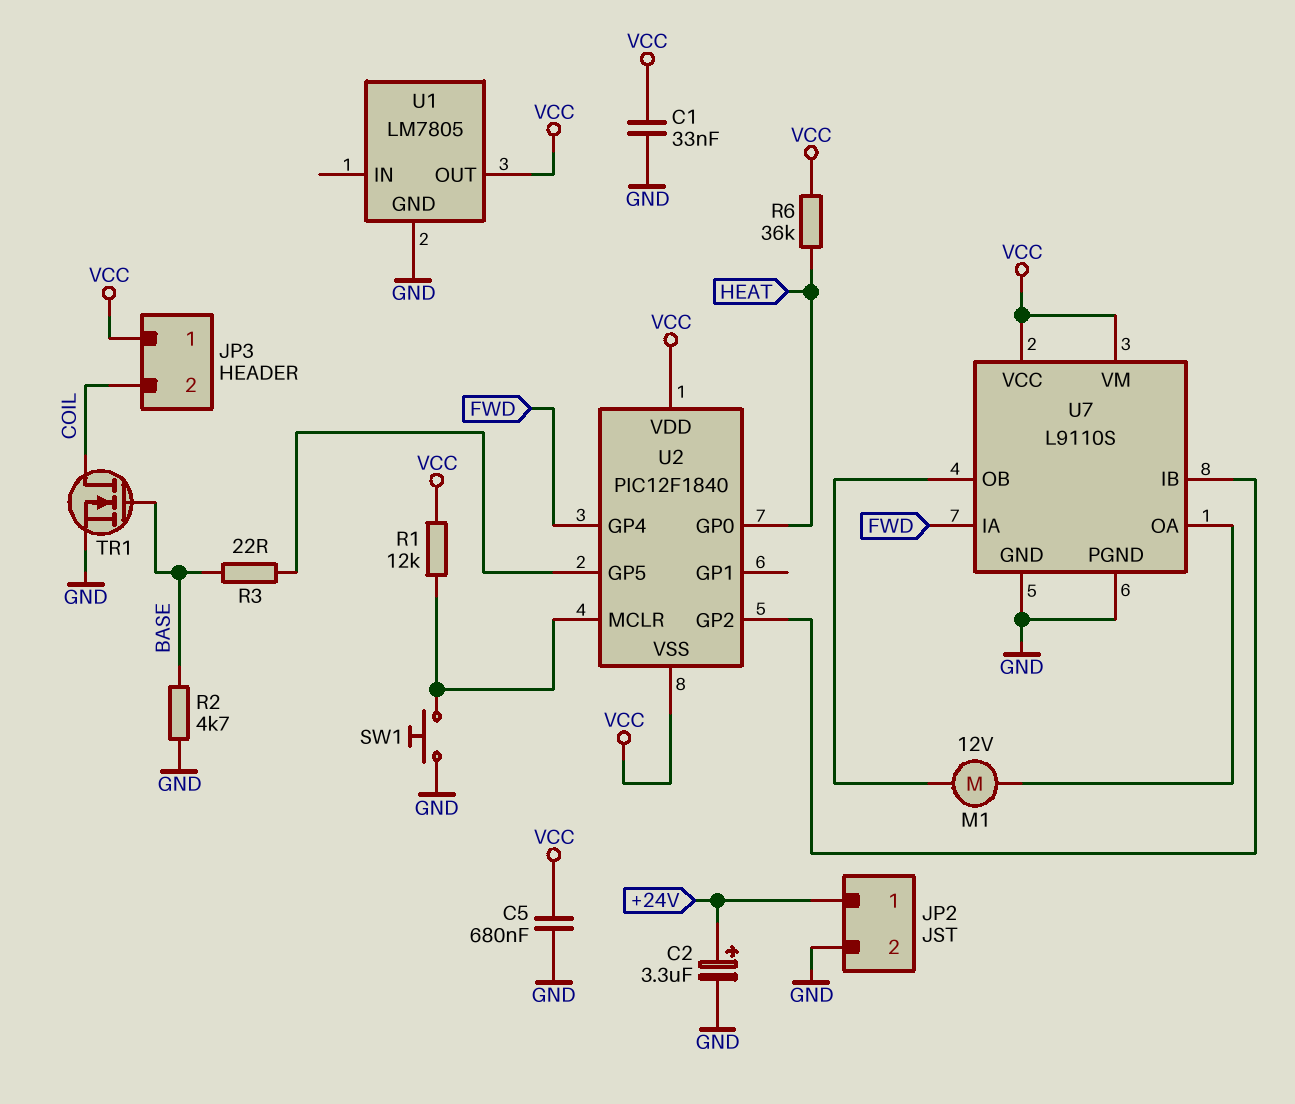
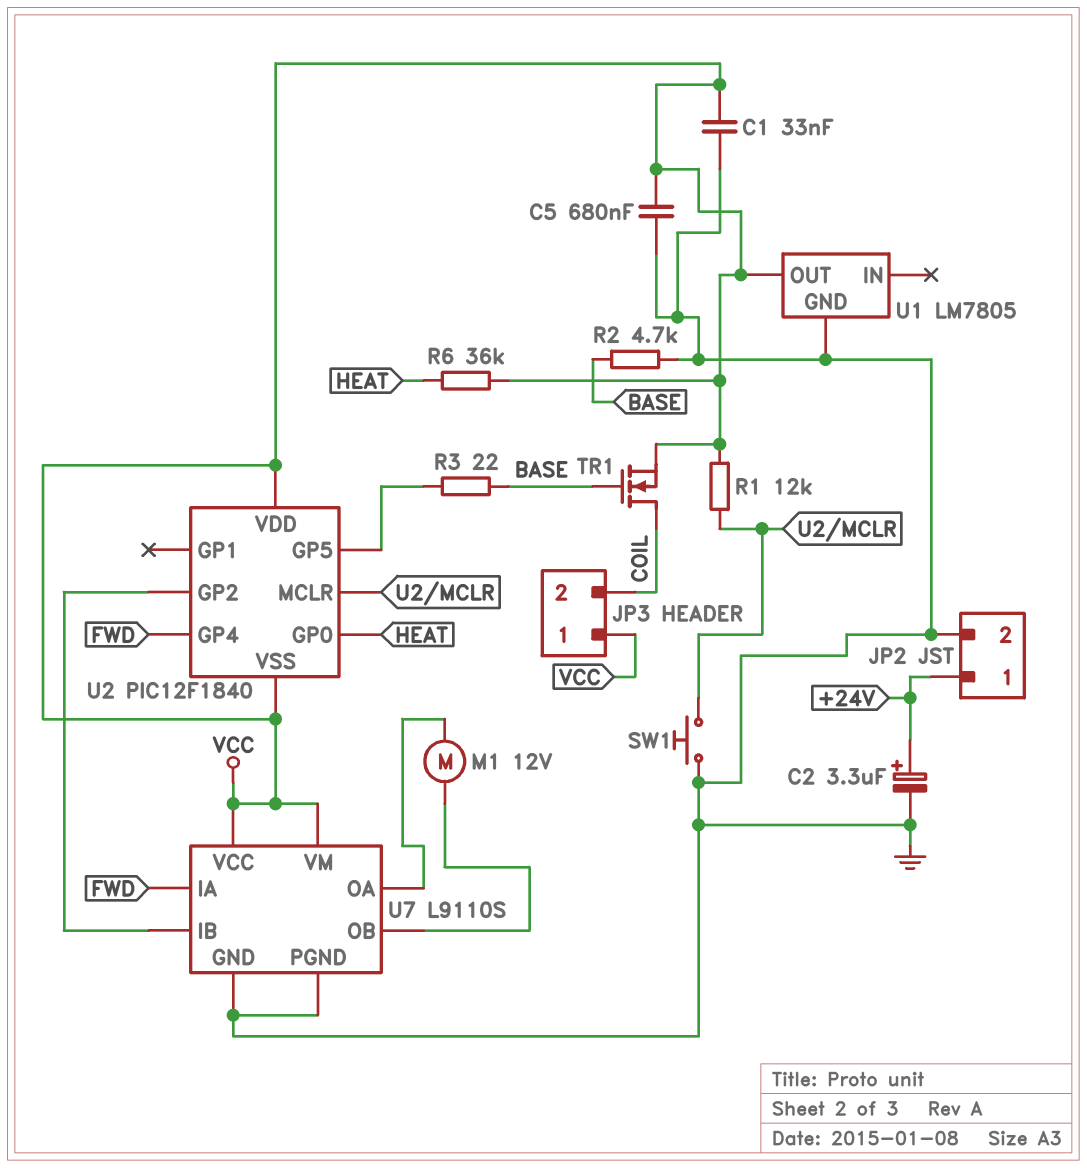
TR1: NMOS (G BASE, D COIL, S GND) -> NMOS (G BASE, D COIL, S VCC)

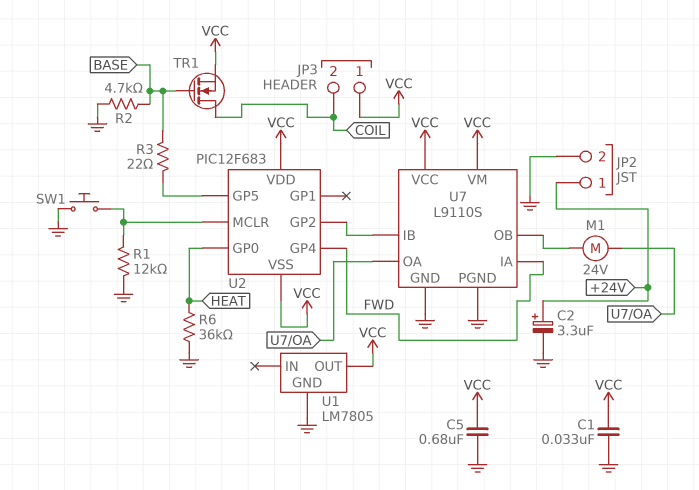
M1: motor 12V (U7/OA, U7/OB) -> motor 24V (U7/OA, U7/OB)
R1: 12k (U2/MCLR, VCC) -> 12k (GND, U2/MCLR)
R6: 36k (HEAT, VCC) -> 36k (GND, HEAT)
U2: PIC12F1840 -> PIC12F683

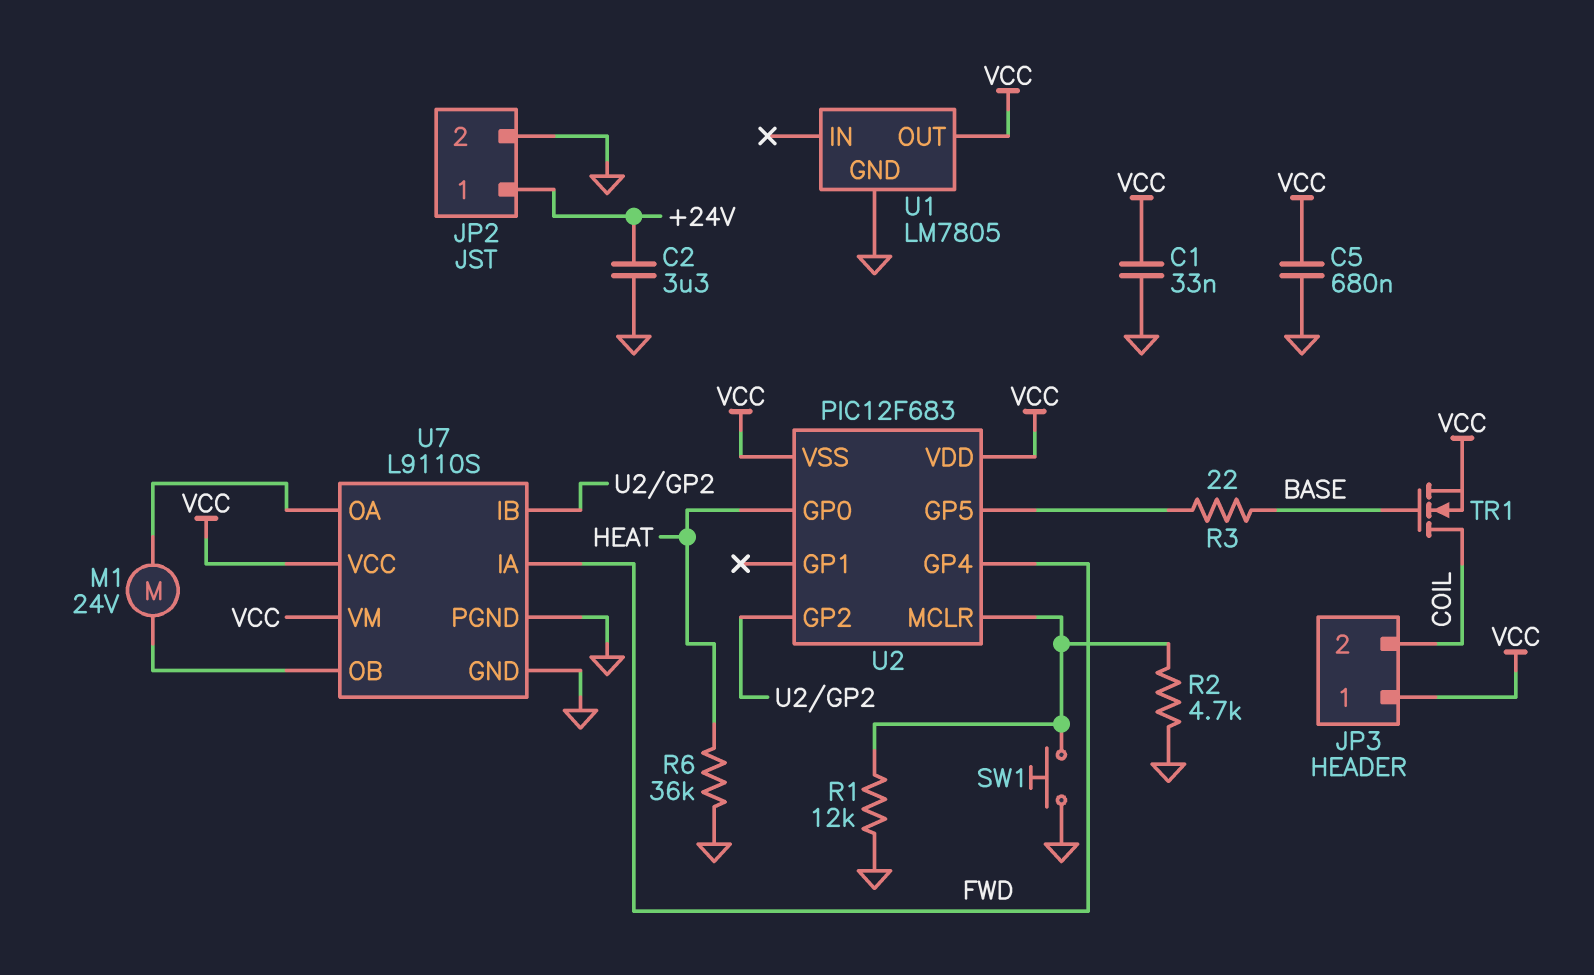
C2: 3.3uF (plus +24V, minus GND) -> 3.3uF (+24V, GND)
R2: 4.7k (BASE, GND) -> 4.7k (GND, U2/MCLR)

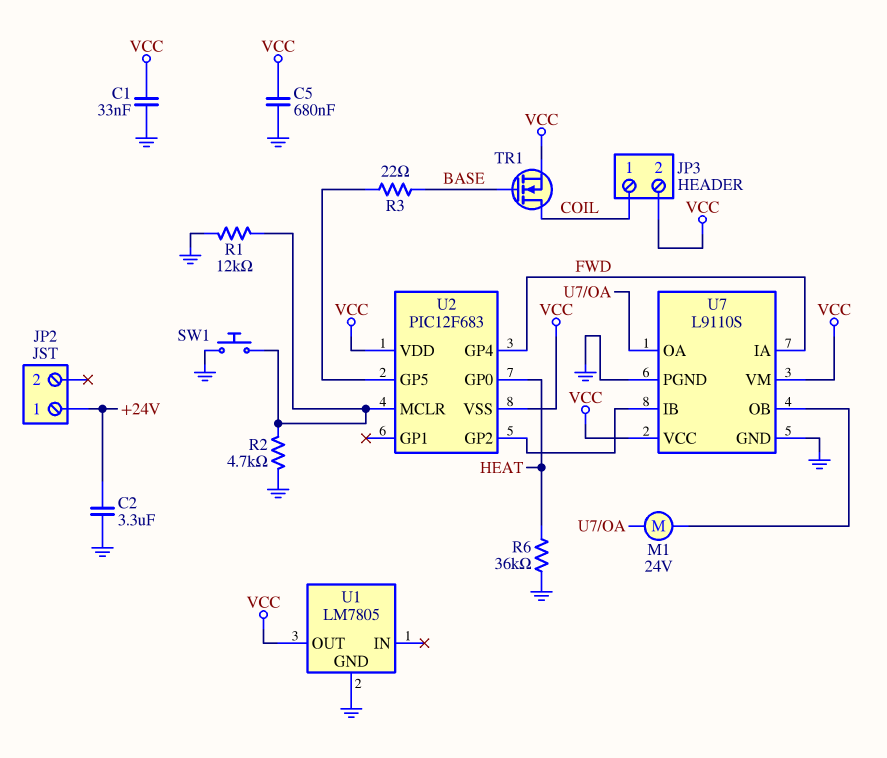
JP2 pin 2: GND -> none
JP3 pin 1: VCC -> COIL
JP3 pin 2: COIL -> VCC

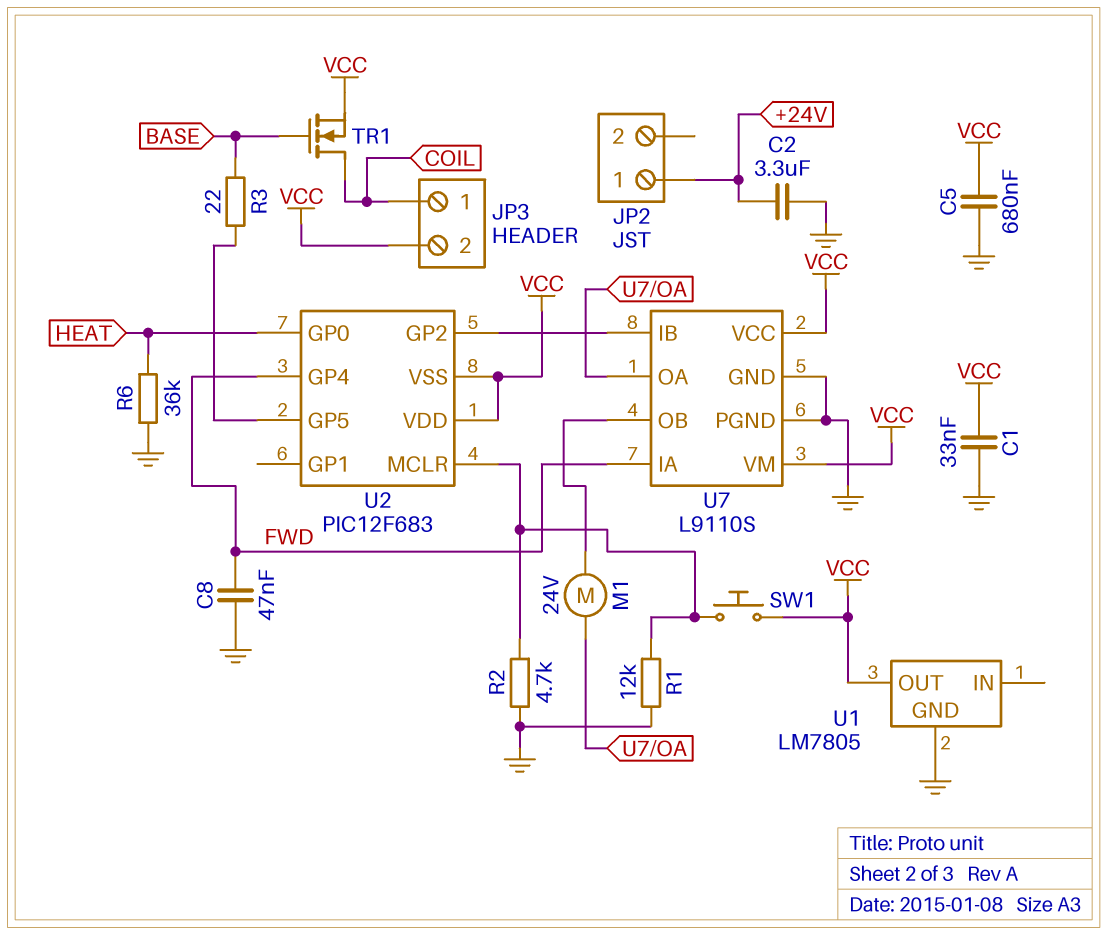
C8: none -> 47nF (FWD, GND)
SW1: button (GND, U2/MCLR) -> button (U2/MCLR, VCC)

